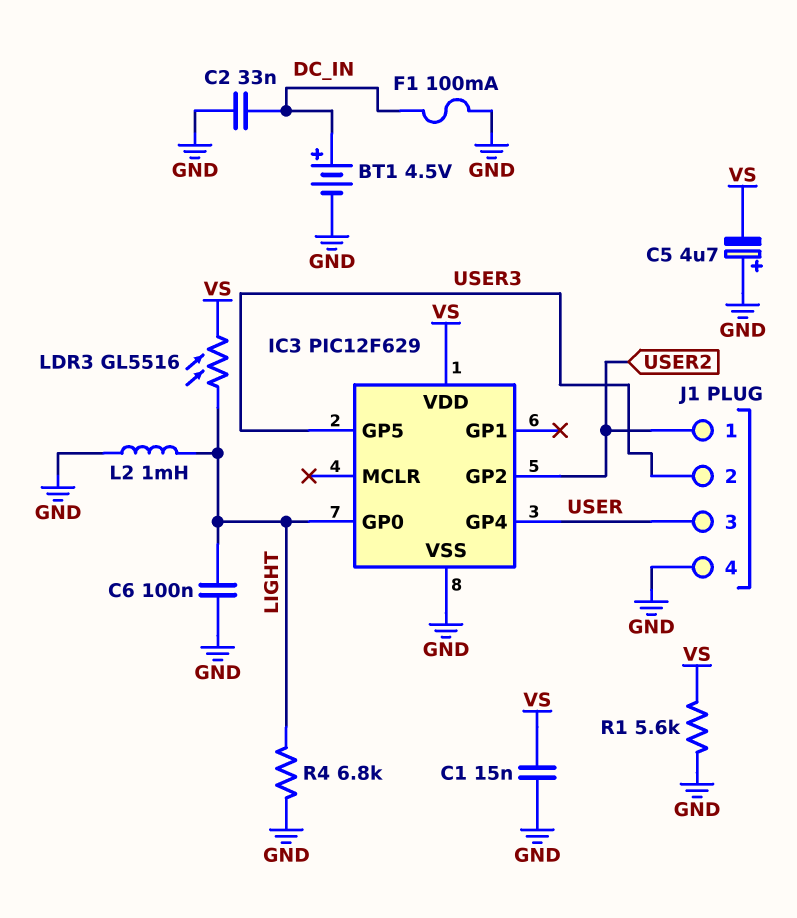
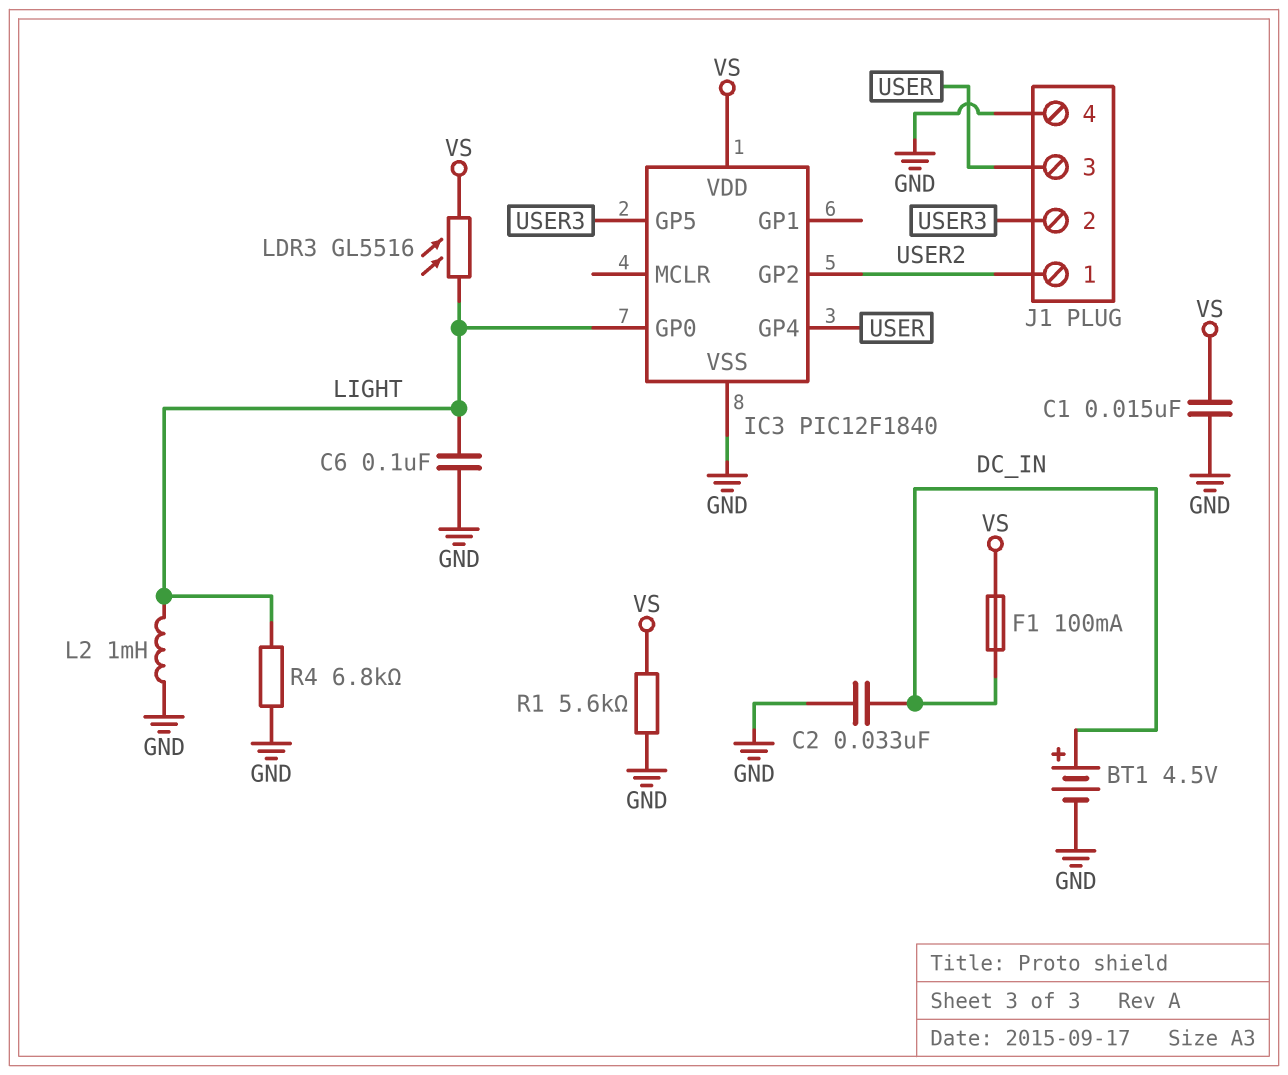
C5: 4.7uF (plus GND, minus VS) -> none
F1: 100mA (DC_IN, GND) -> 100mA (DC_IN, VS)
IC3: PIC12F629 -> PIC12F1840

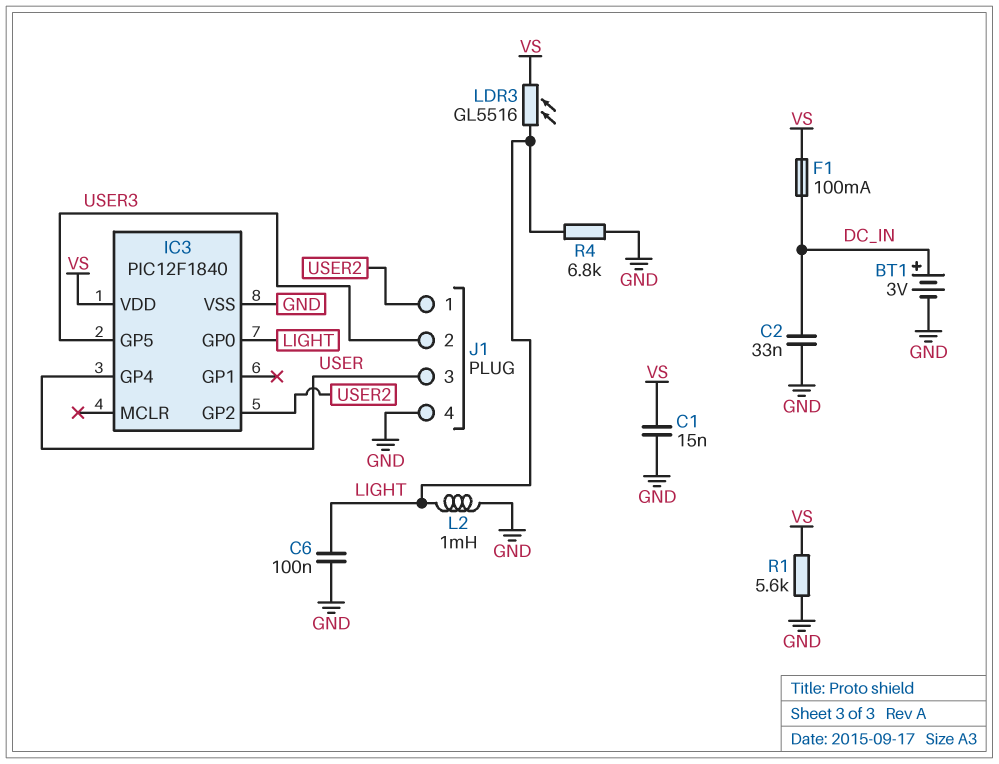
BT1: 4.5V (plus DC_IN, minus GND) -> 3V (plus DC_IN, minus GND)

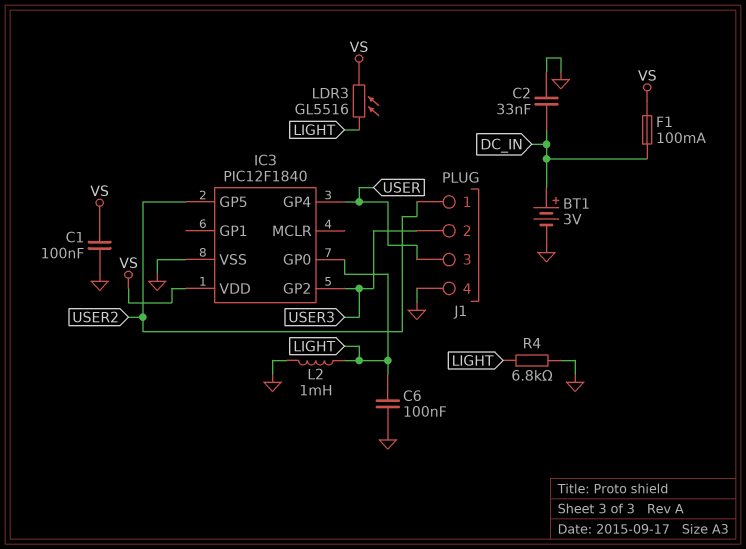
C1: 15nF (GND, VS) -> 100nF (GND, VS)
IC3 pin GP2: USER2 -> USER3
IC3 pin GP5: USER3 -> USER2
R1: 5.6k (GND, VS) -> none

